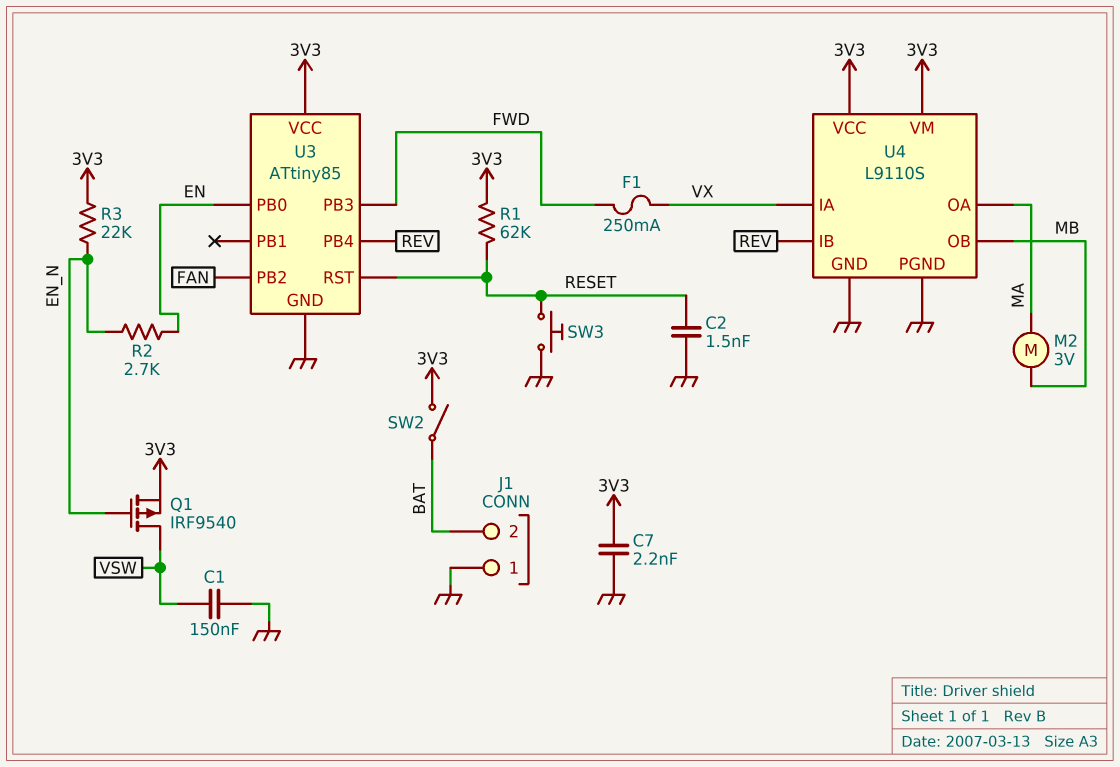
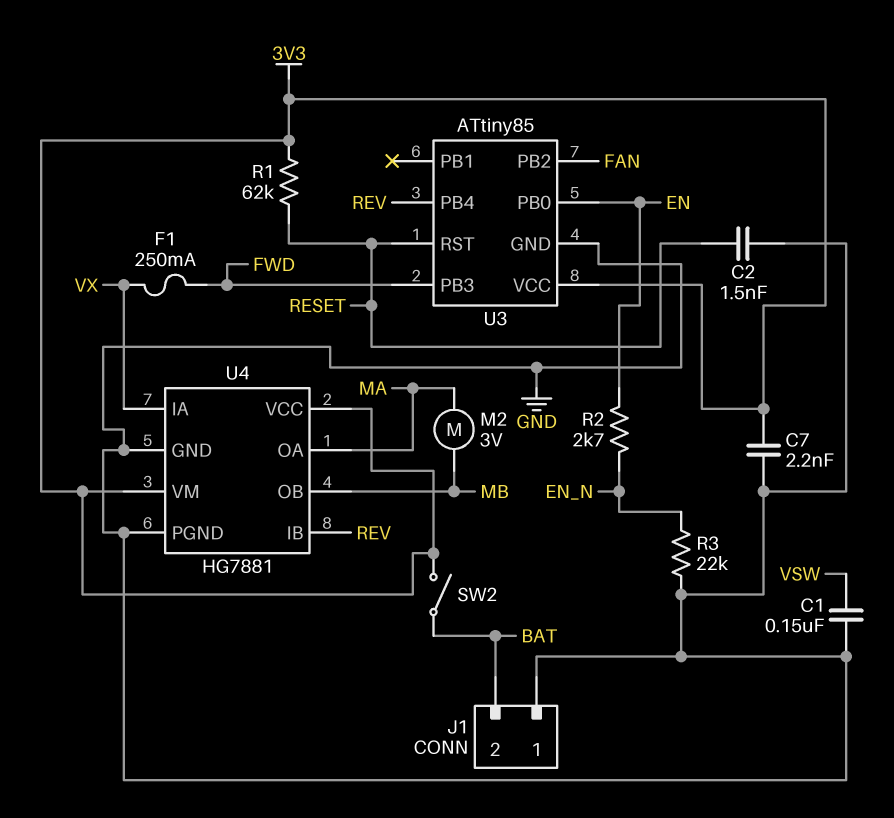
Q1: PMOS IRF9540 (G EN_N, D VSW, S 3V3) -> none
R3: 22k (3V3, EN_N) -> 22k (EN_N, GND)
SW3: button (GND, RESET) -> none
U4: L9110S -> HG7881

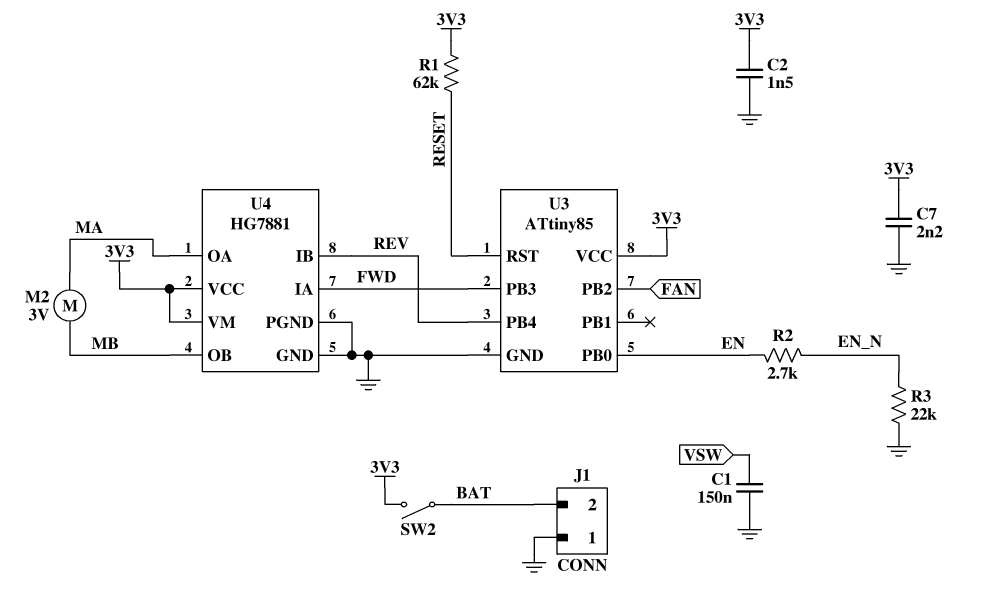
C2: 1.5nF (GND, RESET) -> 1.5nF (3V3, GND)
F1: 250mA (FWD, VX) -> none
U4 pin IA: VX -> FWD

